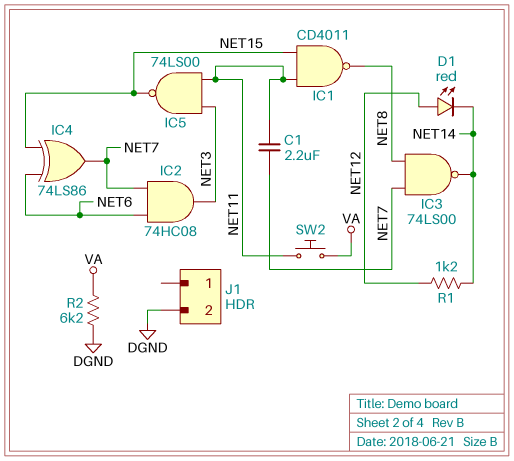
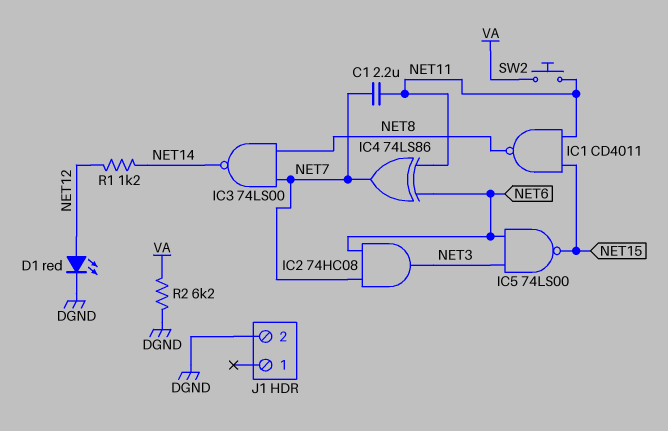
D1: LED red (A NET12, K NET14) -> LED red (A NET12, K DGND)
IC4: XOR 74LS86 (in NET6, in NET15, out NET7) -> XOR 74LS86 (in NET6, in NET11, out NET7)
IC5: NAND 74LS00 (in NET3, in NET11, out NET15) -> NAND 74LS00 (in NET3, in NET6, out NET15)

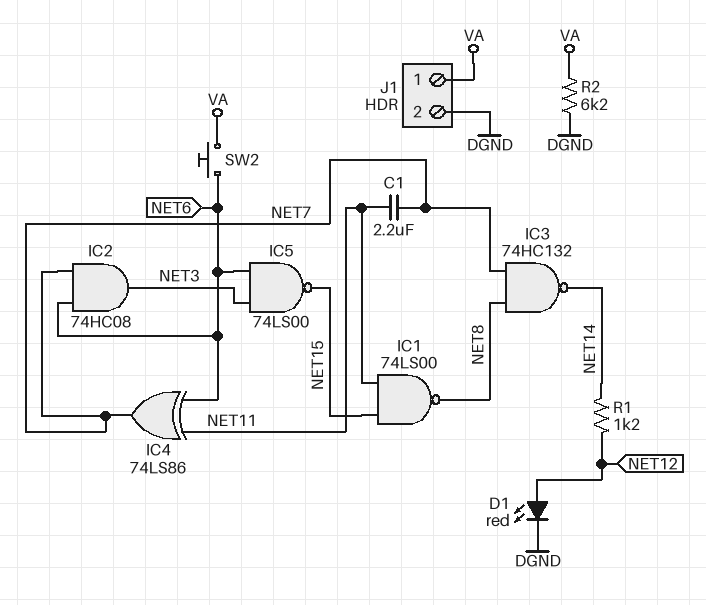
IC1: NAND CD4011 (in NET11, in NET15, out NET8) -> NAND 74LS00 (in NET11, in NET15, out NET8)
IC3: NAND 74LS00 (in NET7, in NET8, out NET14) -> NAND 74HC132 (in NET7, in NET8, out NET14)
J1 pin 1: none -> VA
SW2: button (NET11, VA) -> button (NET6, VA)

